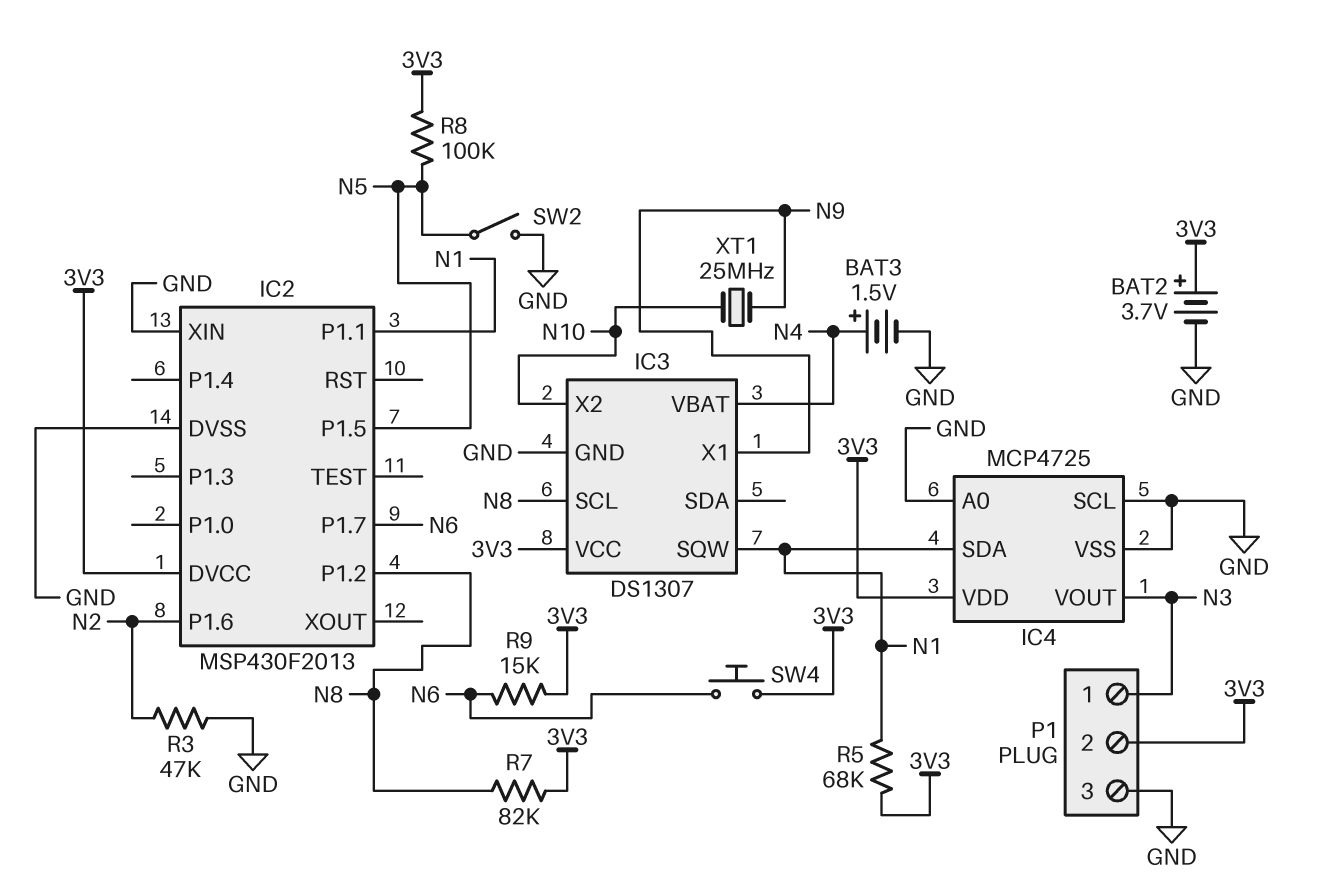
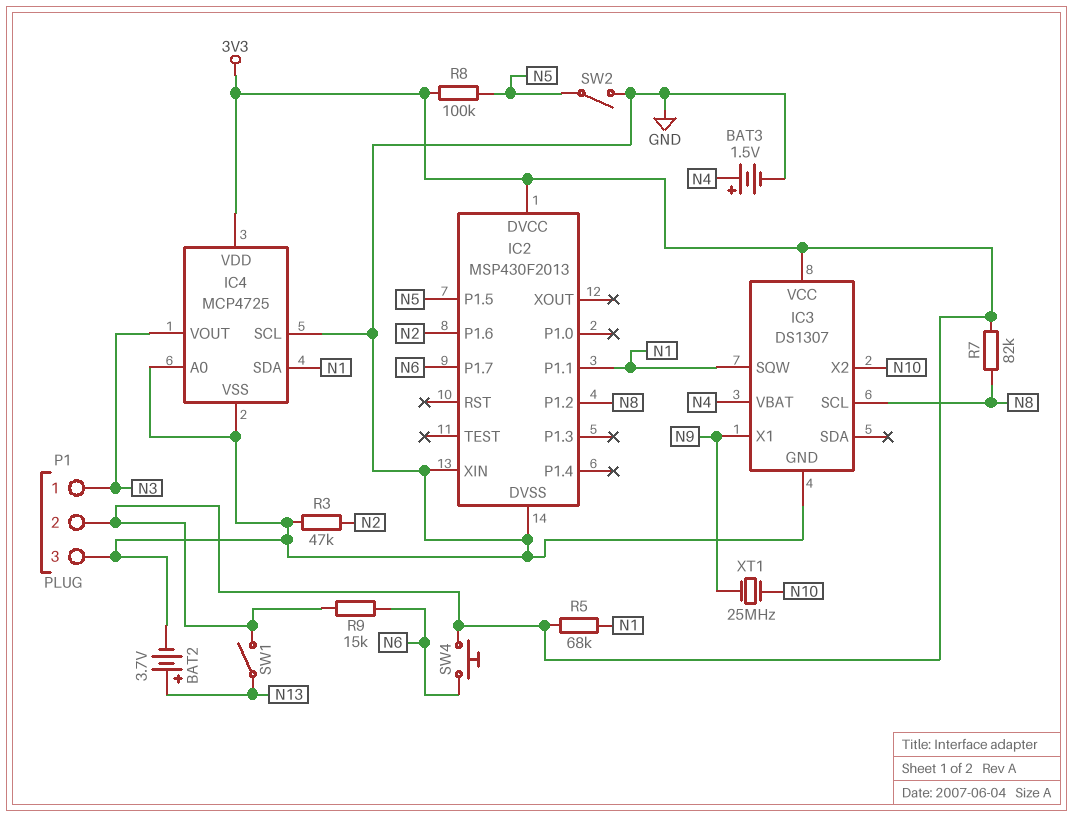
BAT2: 3.7V (plus 3V3, minus GND) -> 3.7V (plus N13, minus GND)
SW1: none -> switch (3V3, N13)

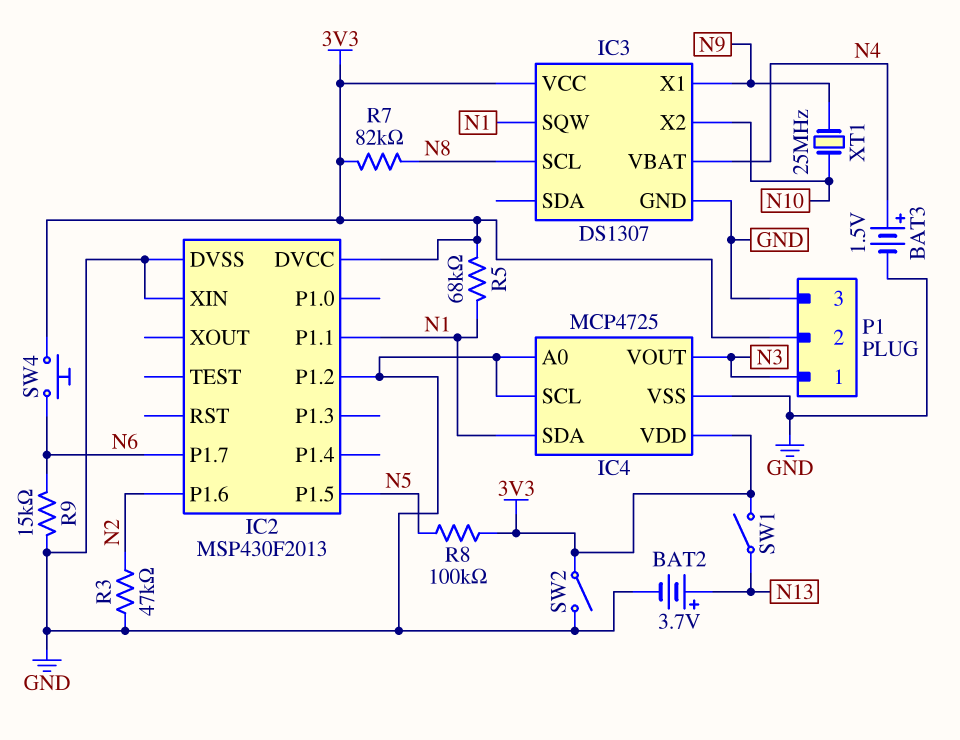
IC2 pin P1.2: N8 -> GND
R9: 15k (3V3, N6) -> 15k (GND, N6)
SW2: switch (GND, N5) -> switch (3V3, GND)

